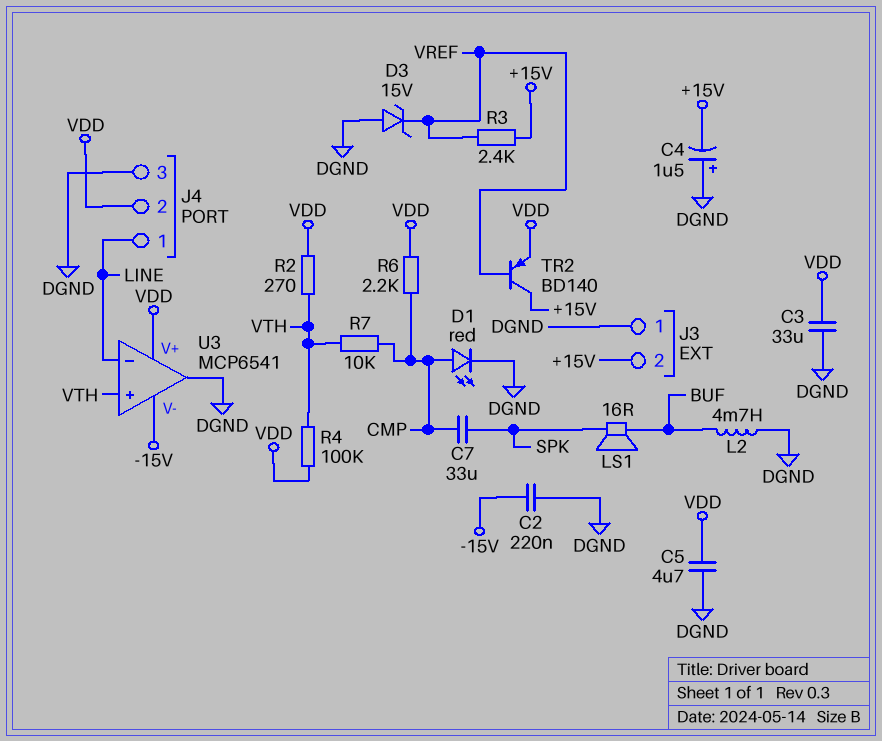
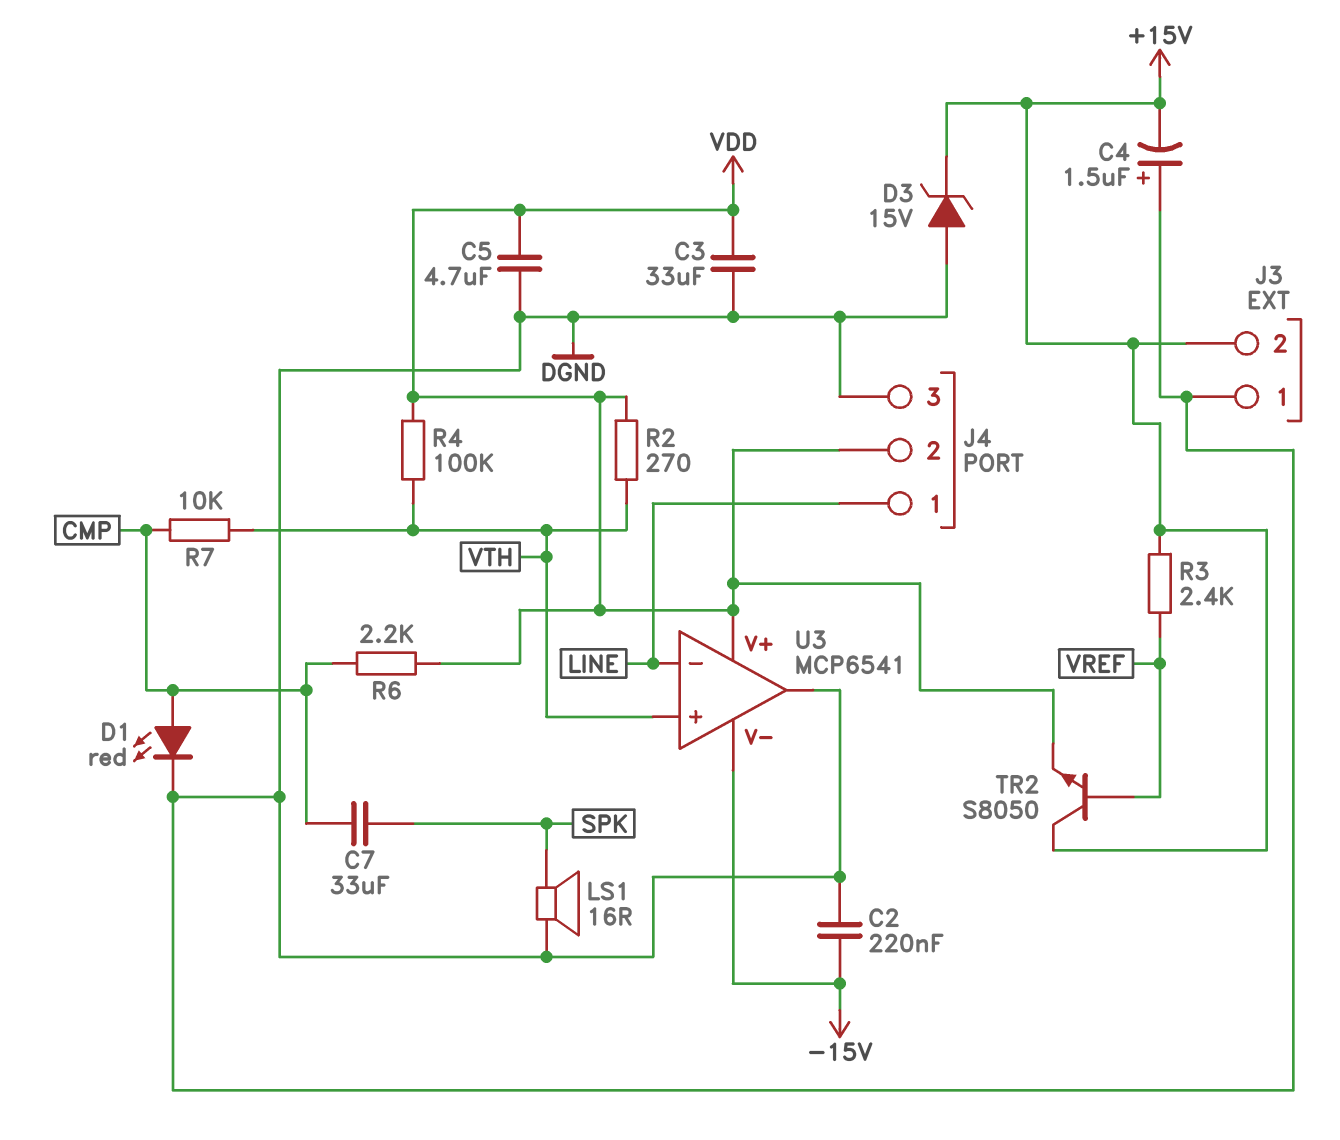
D3: zener 15V (A DGND, K VREF) -> zener 15V (A DGND, K +15V)
L2: 4.7mH (BUF, DGND) -> none
LS1: speaker 16R (BUF, SPK) -> speaker 16R (DGND, SPK)
TR2: PNP BD140 (B VREF, C +15V, E VDD) -> NPN S8050 (B VREF, C +15V, E VDD)

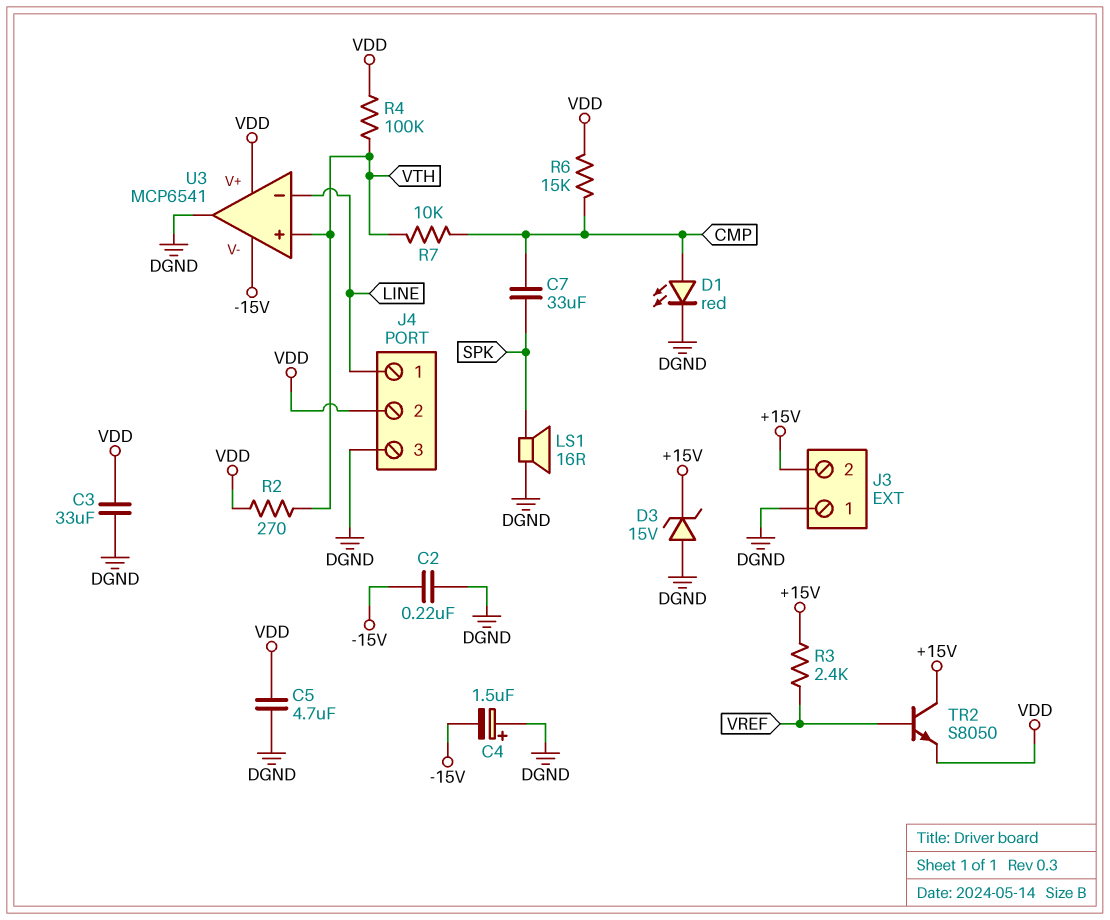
C4: 1.5uF (plus DGND, minus +15V) -> 1.5uF (plus DGND, minus -15V)
R6: 2.2k (CMP, VDD) -> 15k (CMP, VDD)

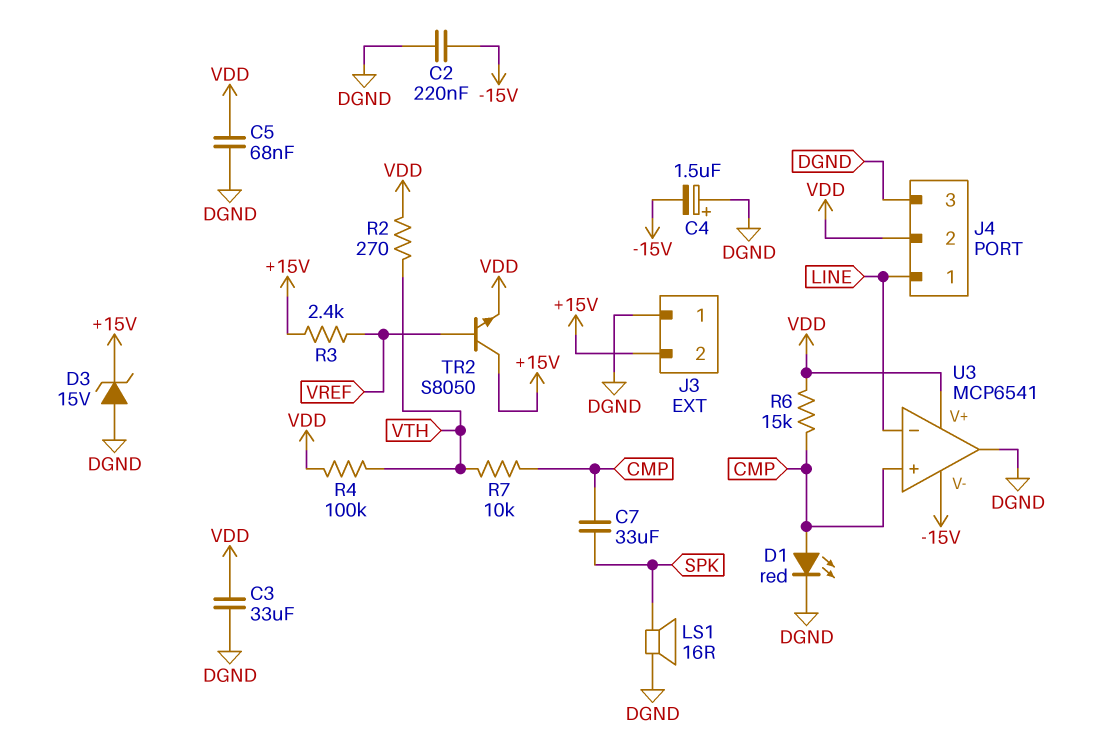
C5: 4.7uF (DGND, VDD) -> 68nF (DGND, VDD)
U3 pin in+: VTH -> CMP

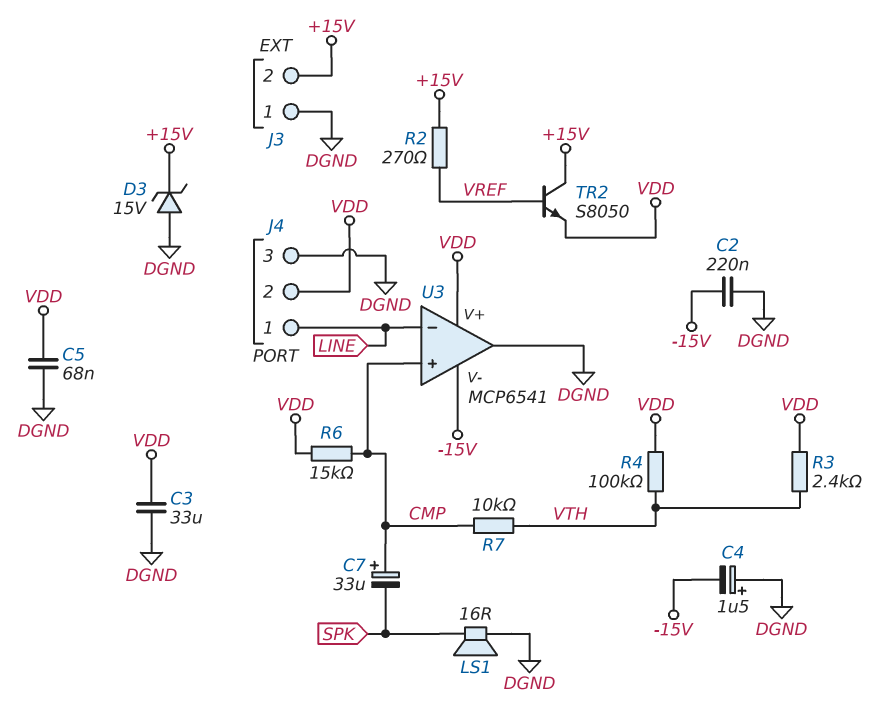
C7: 33uF (CMP, SPK) -> 33uF (plus CMP, minus SPK)
D1: LED red (A CMP, K DGND) -> none
R2: 270 (VDD, VTH) -> 270 (+15V, VREF)
R3: 2.4k (+15V, VREF) -> 2.4k (VDD, VTH)

